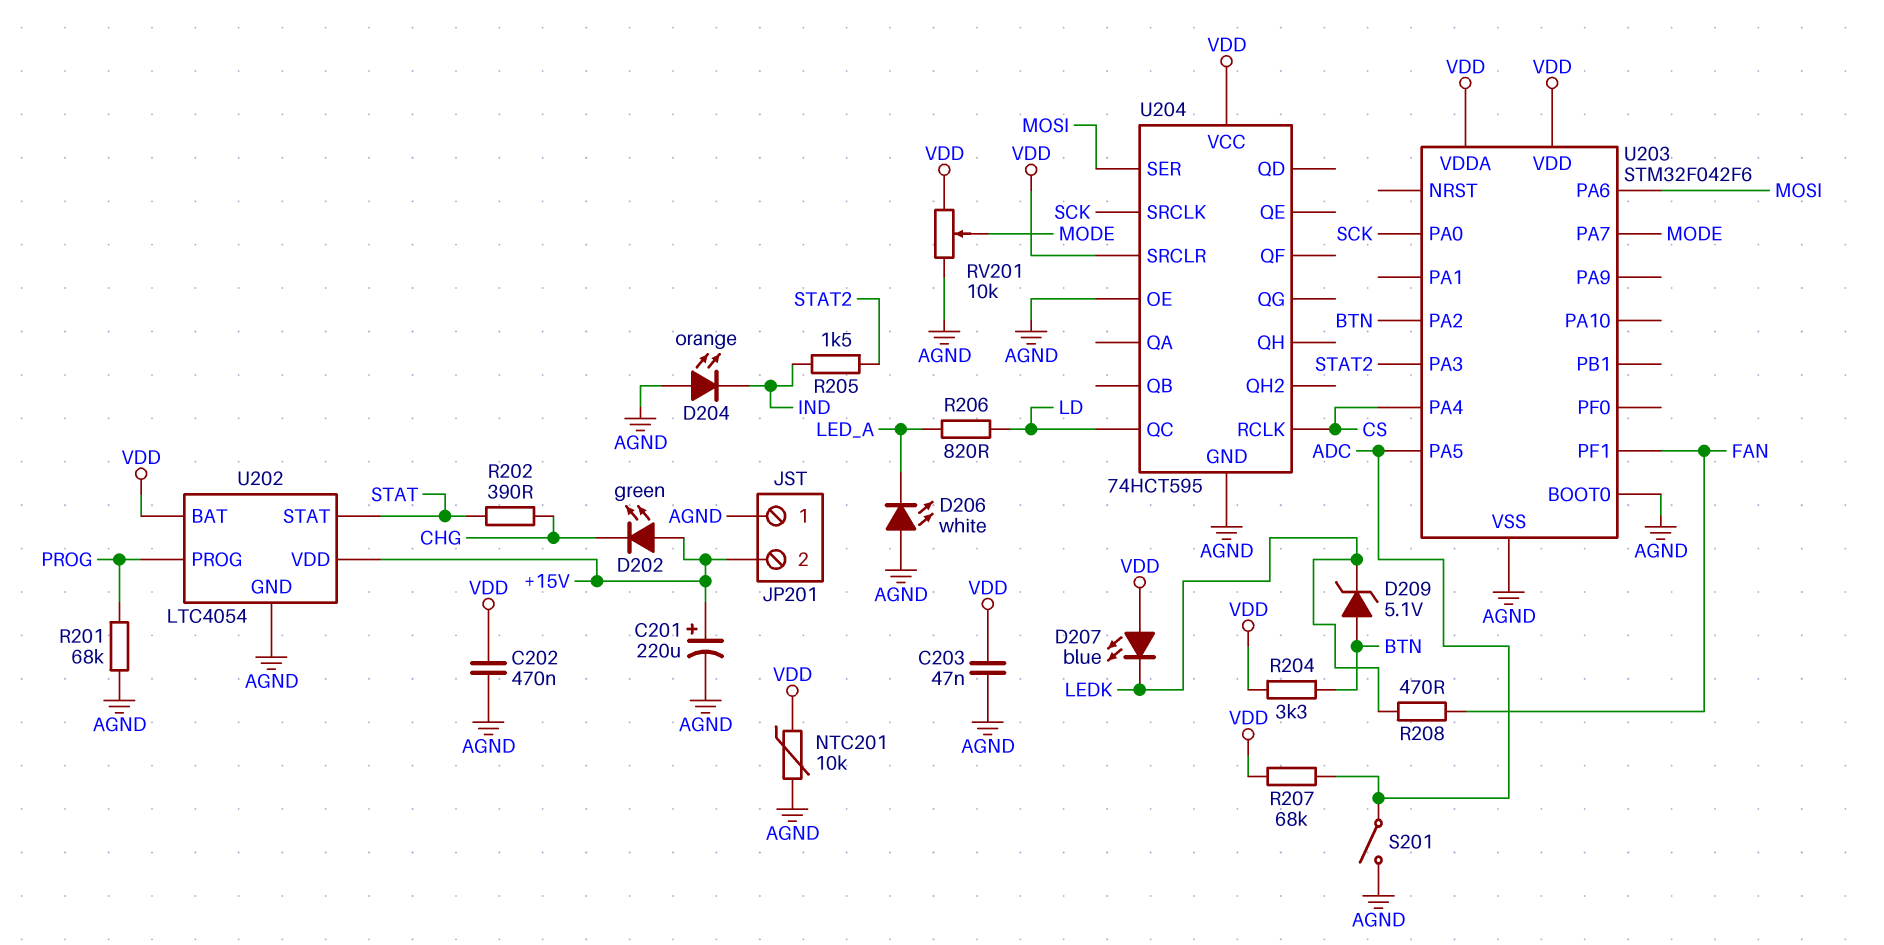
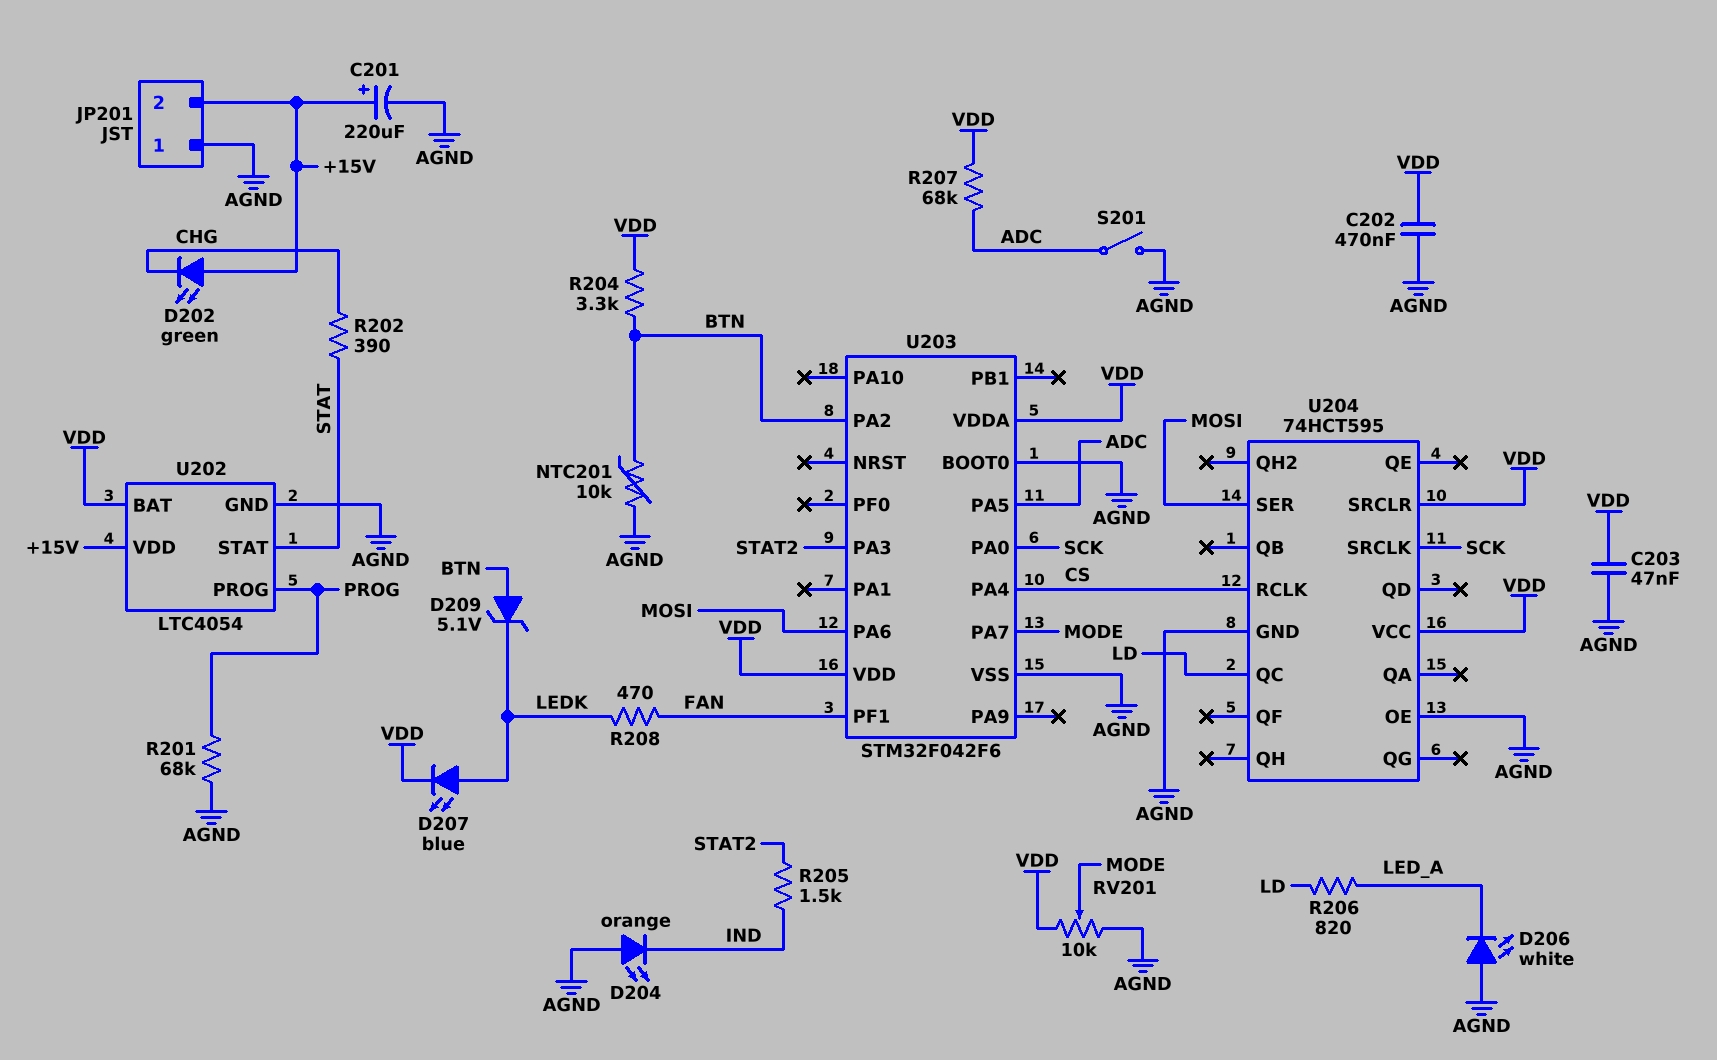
D207: LED blue (A VDD, K LEDK) -> LED blue (A LEDK, K VDD)
NTC201: 10k (AGND, VDD) -> 10k (AGND, BTN)

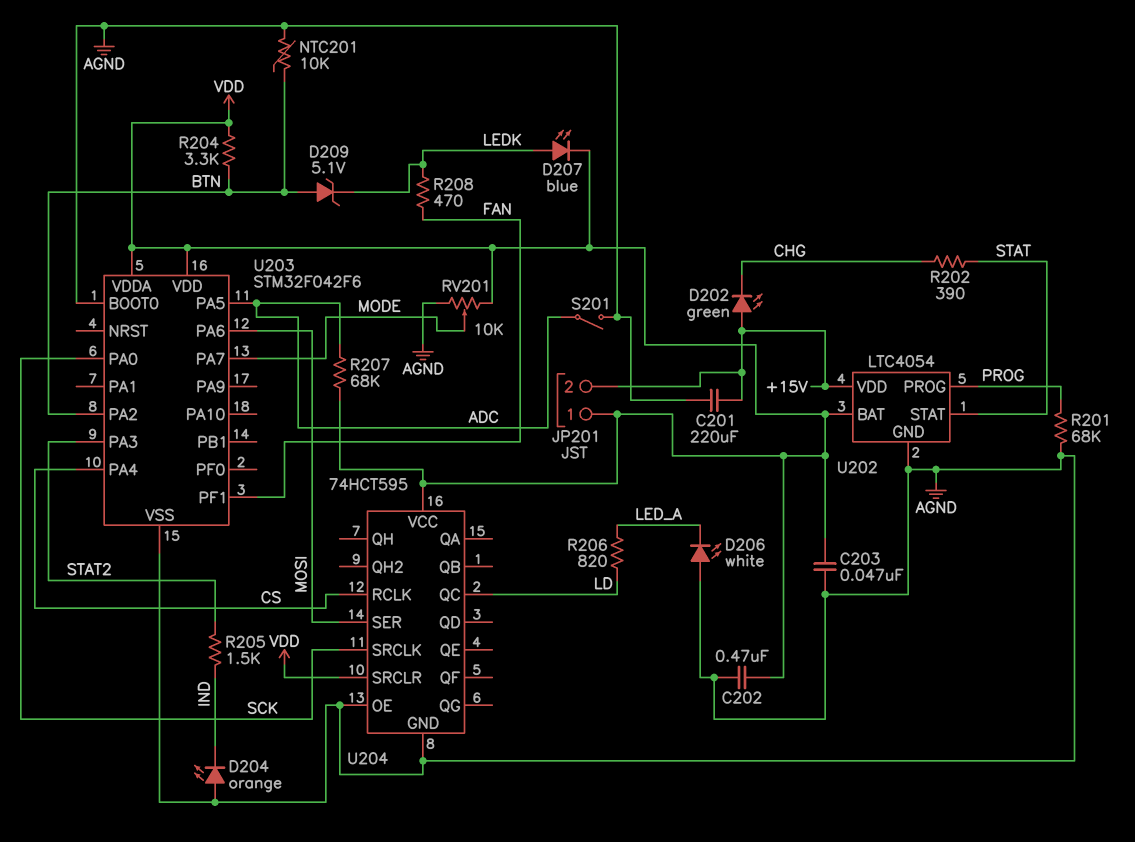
C201: 220uF (plus +15V, minus AGND) -> 220uF (+15V, AGND)
JP201 pin 1: AGND -> VDD

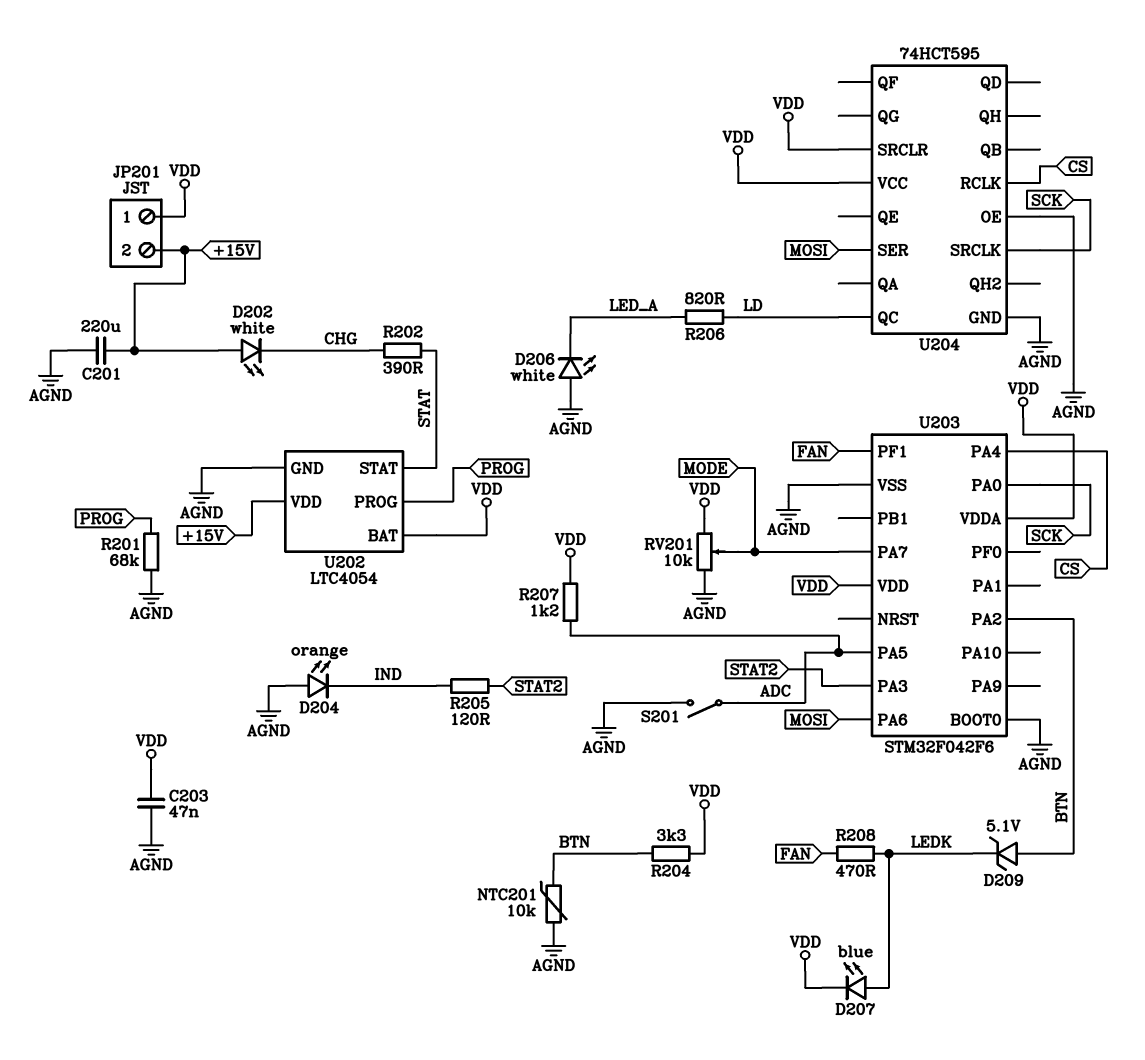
C202: 470nF (AGND, VDD) -> none
D202: LED green (A +15V, K CHG) -> LED white (A +15V, K CHG)
R205: 1.5k (IND, STAT2) -> 120 (IND, STAT2)
R207: 68k (ADC, VDD) -> 1.2k (ADC, VDD)

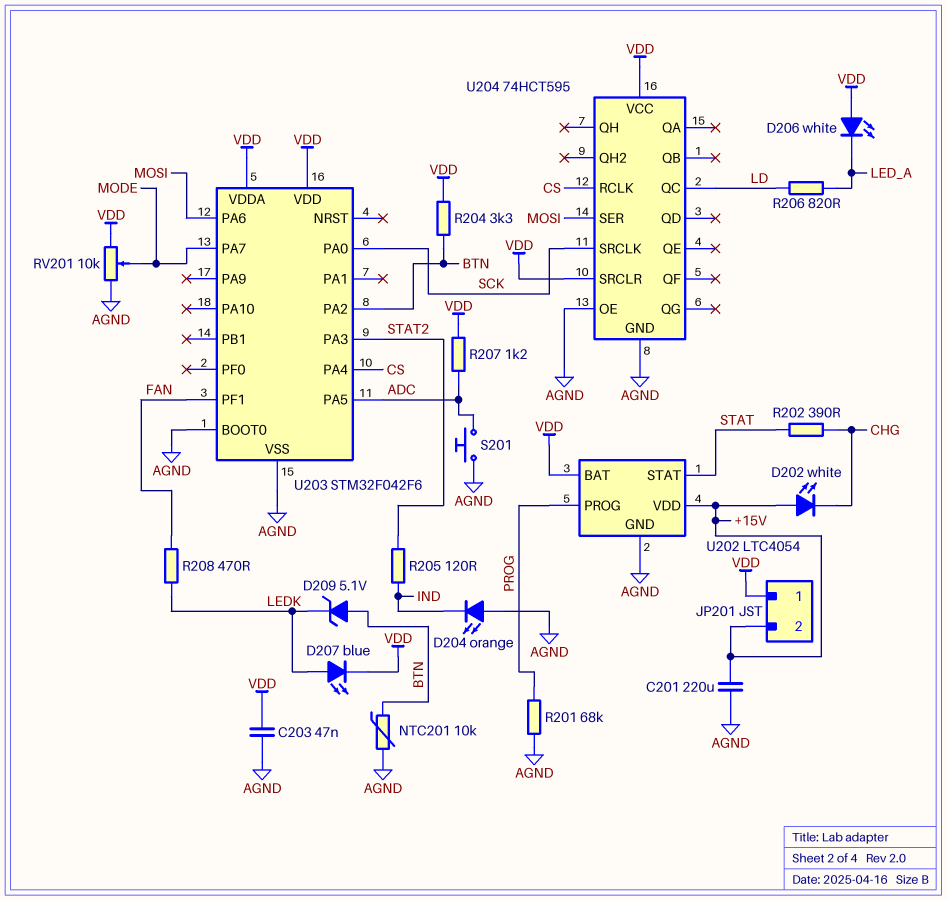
D206: LED white (A AGND, K LED_A) -> LED white (A VDD, K LED_A)
S201: switch (ADC, AGND) -> button (ADC, AGND)

